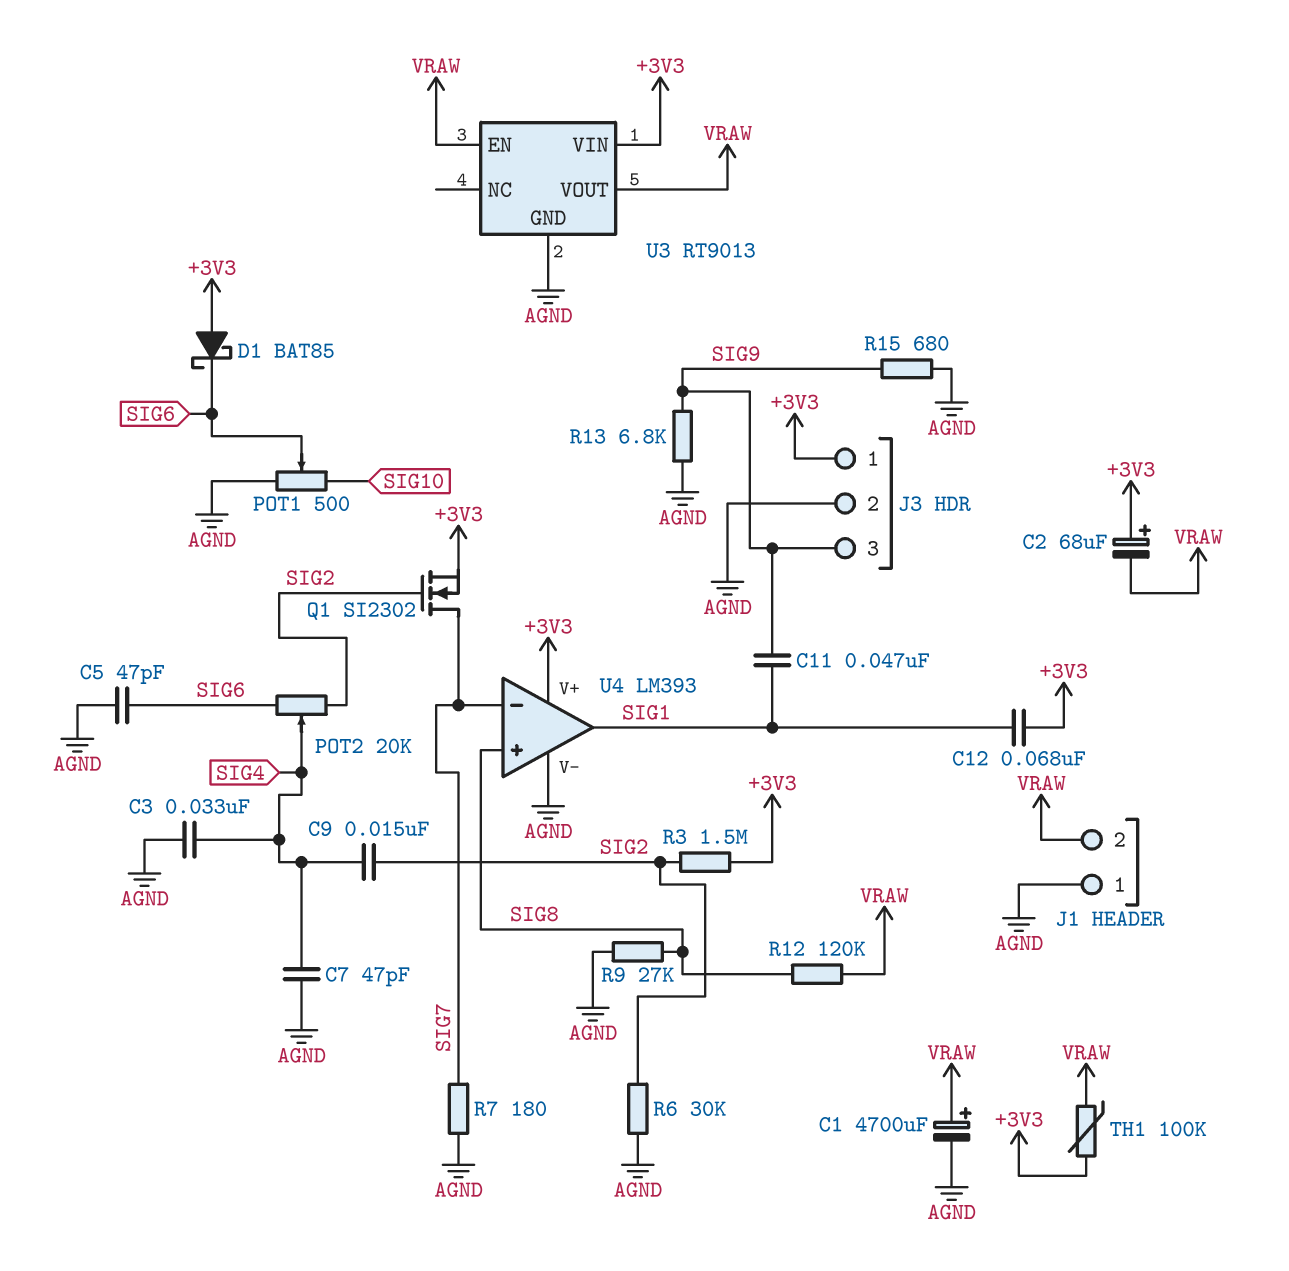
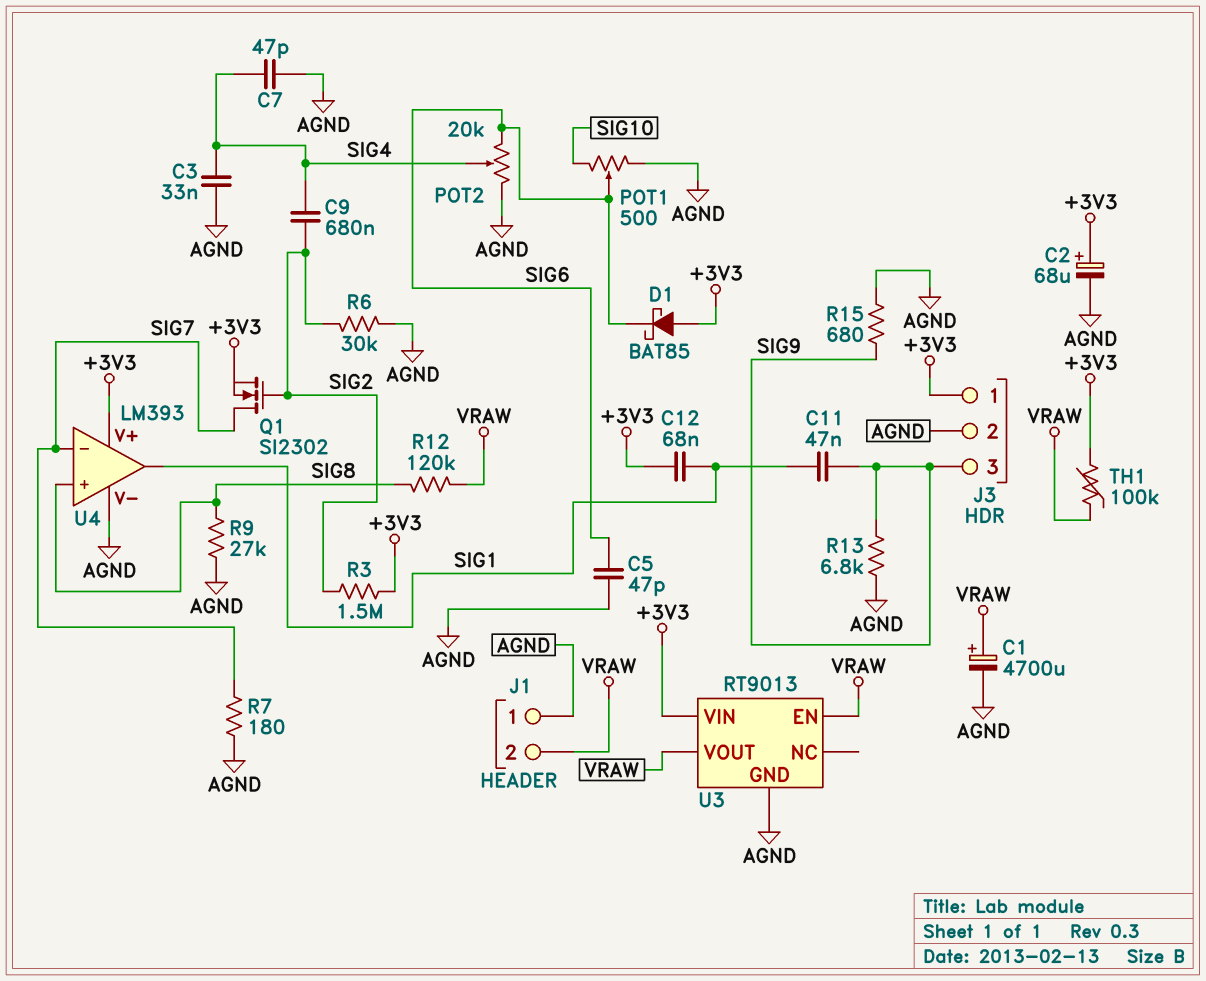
C2: 68uF (plus +3V3, minus VRAW) -> 68uF (plus +3V3, minus AGND)
C9: 15nF (SIG2, SIG4) -> 680nF (SIG2, SIG4)
POT2: 20k (SIG2, SIG6, wiper SIG4) -> 20k (AGND, SIG6, wiper SIG4)

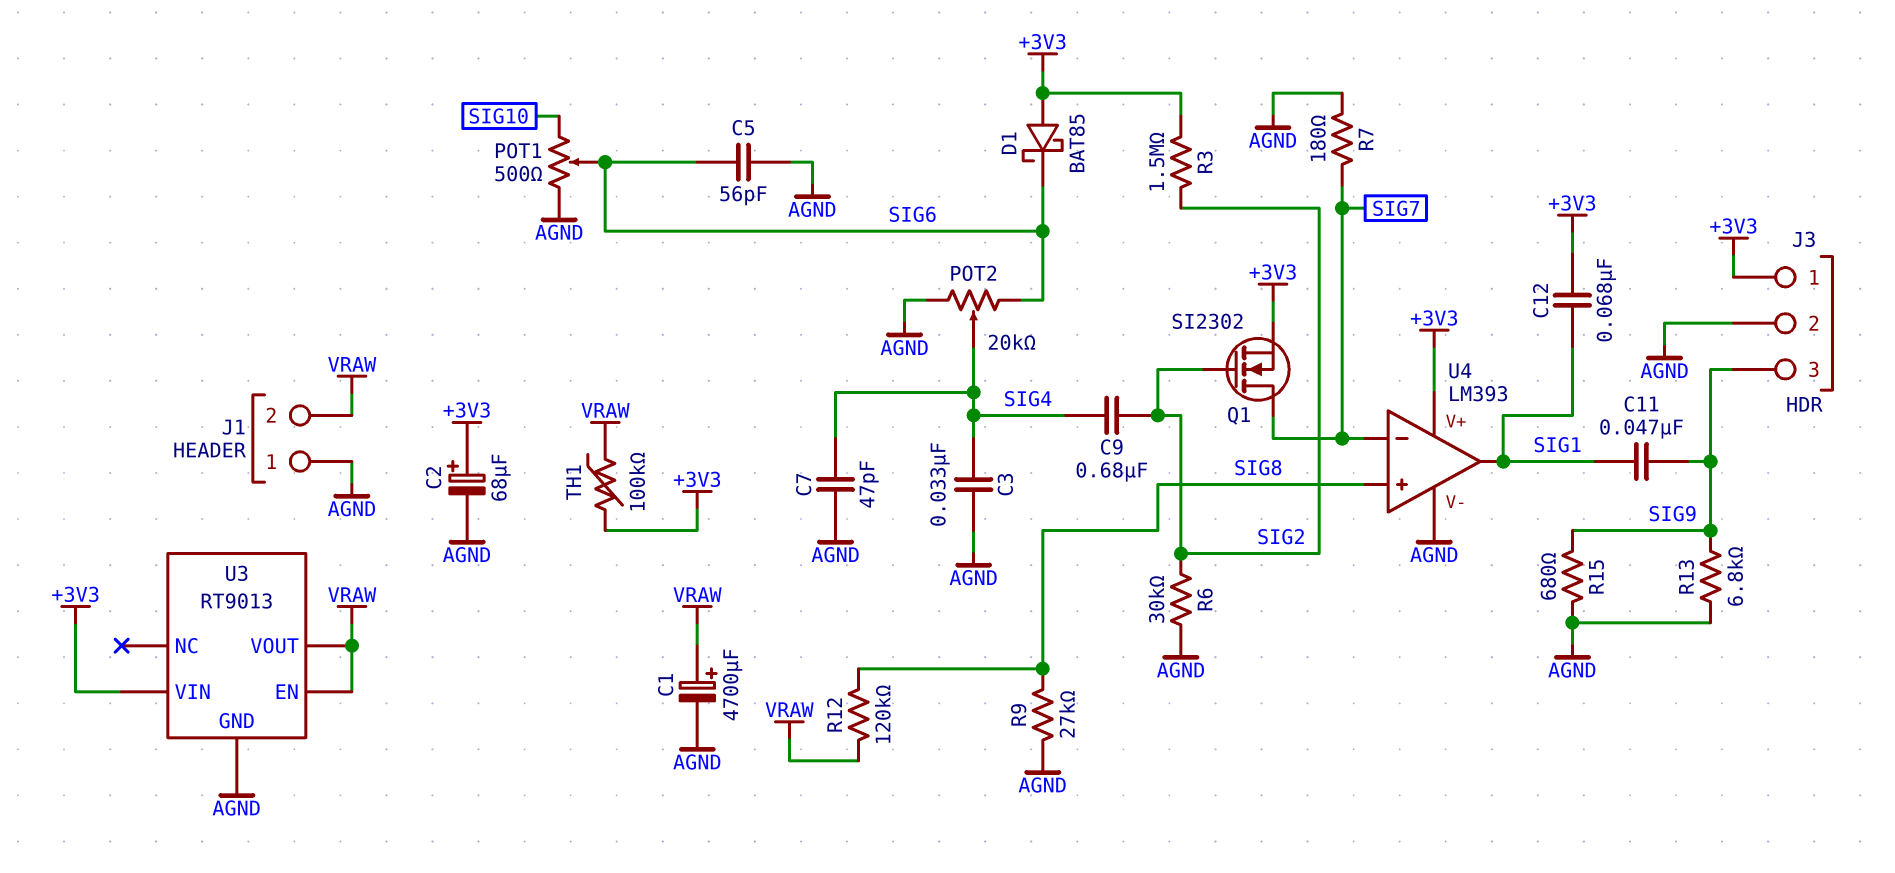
C5: 47pF (AGND, SIG6) -> 56pF (AGND, SIG6)

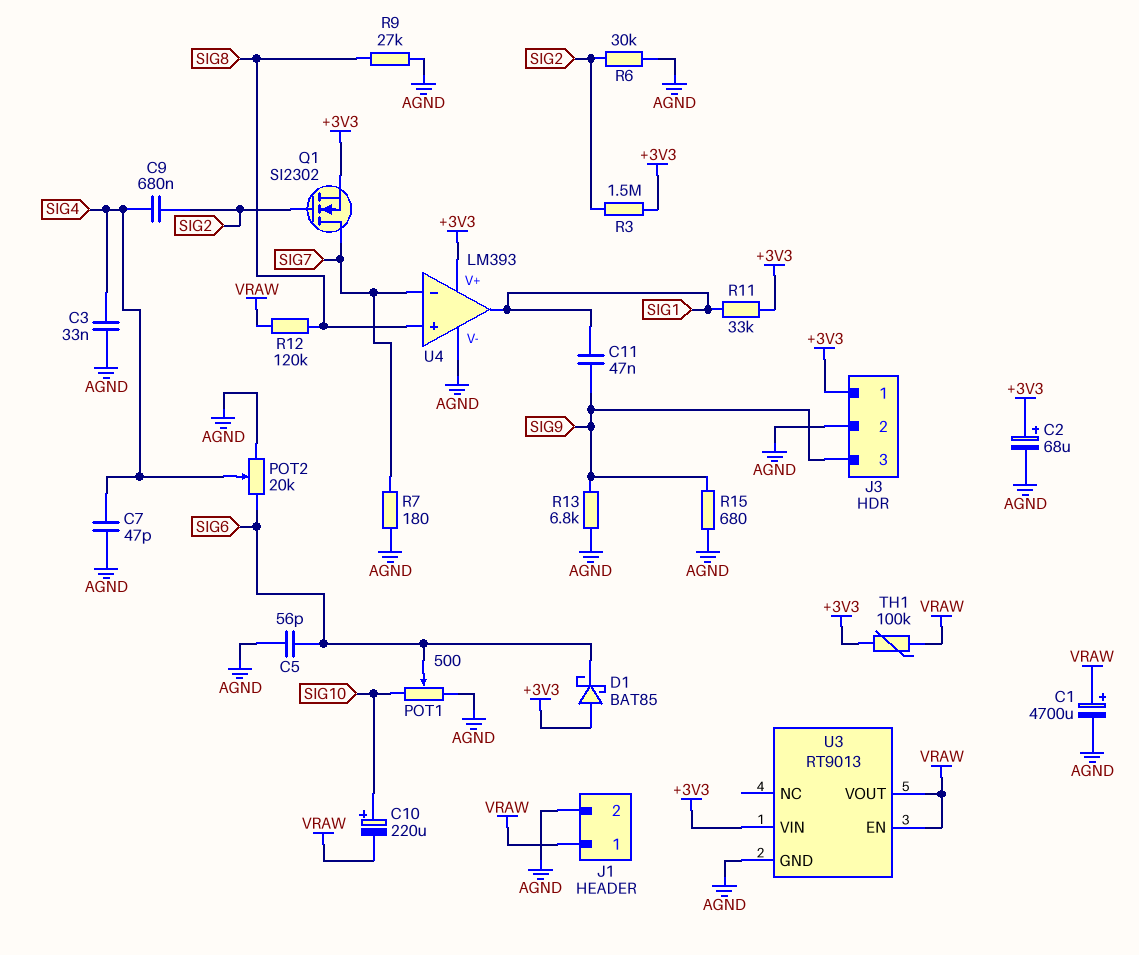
C10: none -> 220uF (plus SIG10, minus VRAW)
C12: 68nF (+3V3, SIG1) -> none
J1 pin 1: AGND -> VRAW
J1 pin 2: VRAW -> AGND
R11: none -> 33k (+3V3, SIG1)

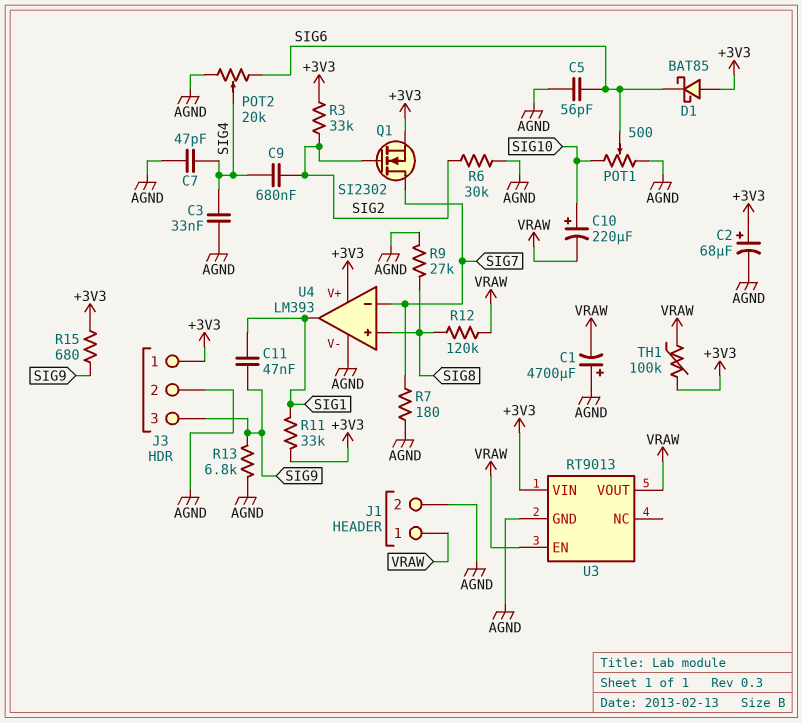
C1: 4700uF (plus VRAW, minus AGND) -> 4700uF (plus AGND, minus VRAW)
R3: 1.5M (+3V3, SIG2) -> 33k (+3V3, SIG2)
R15: 680 (AGND, SIG9) -> 680 (+3V3, SIG9)

